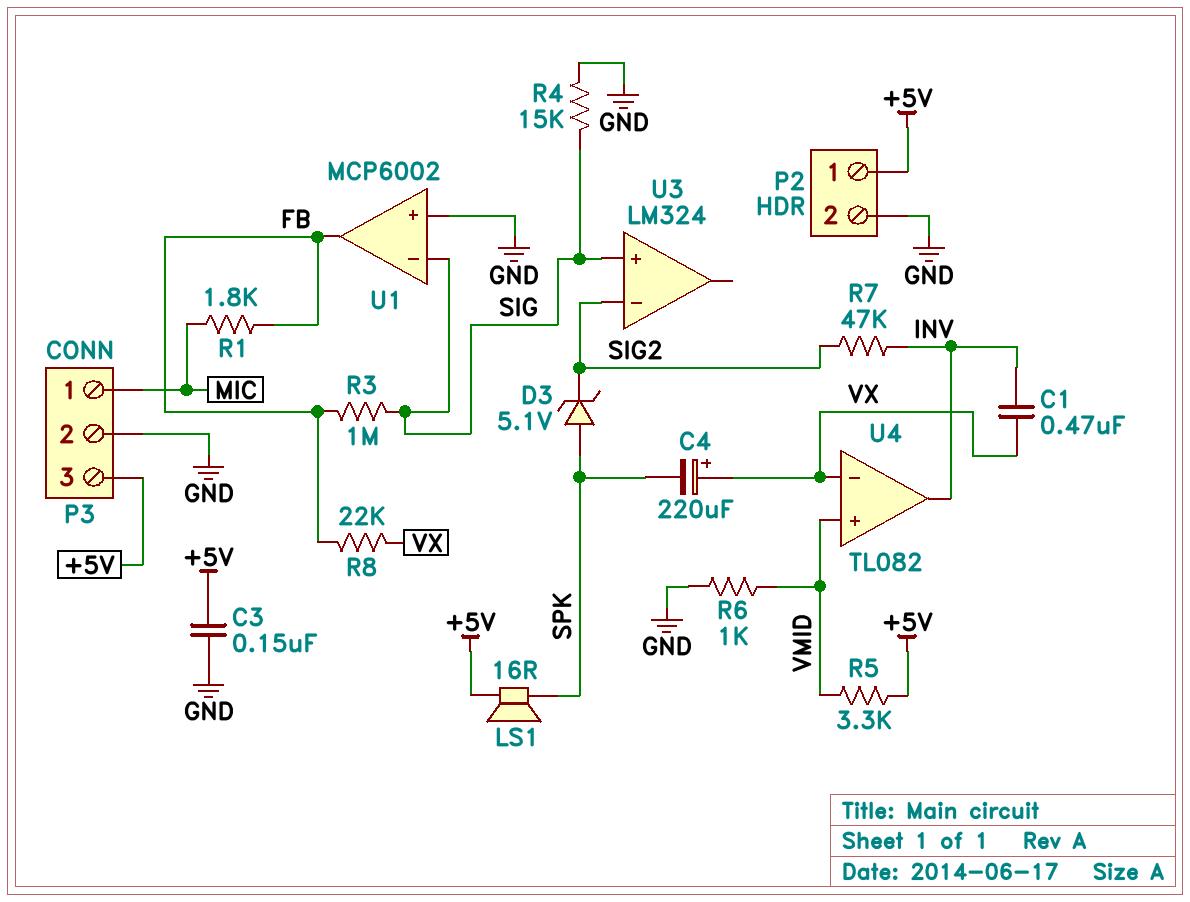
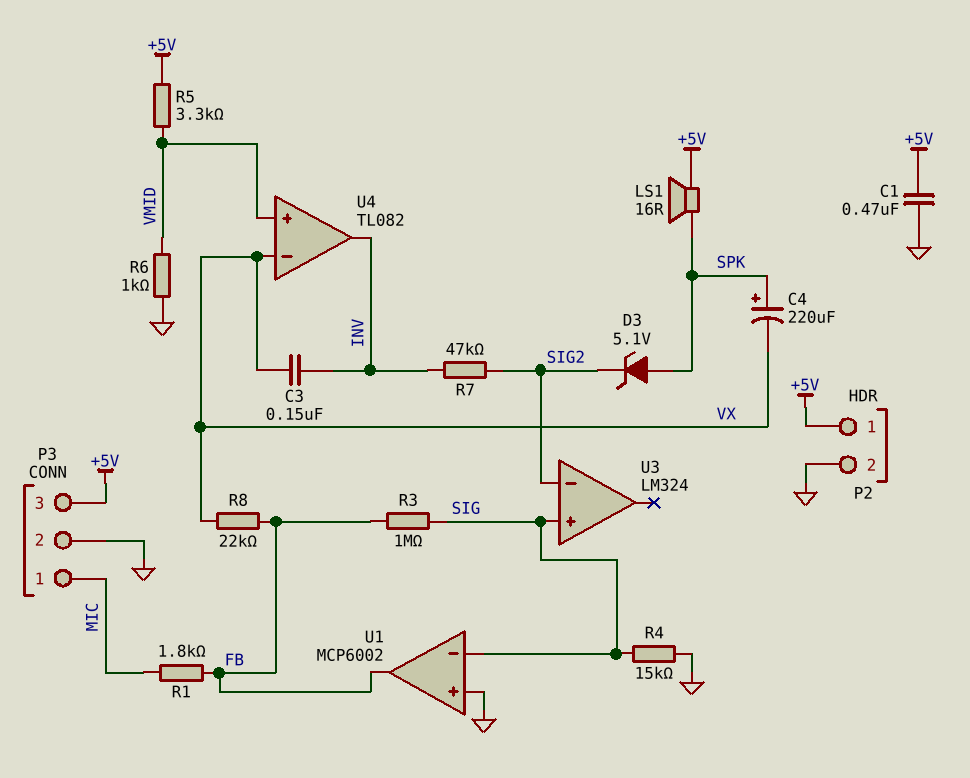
C1: 470nF (INV, VX) -> 470nF (+5V, GND)
C3: 150nF (+5V, GND) -> 150nF (INV, VX)
C4: 220uF (plus VX, minus SPK) -> 220uF (plus SPK, minus VX)

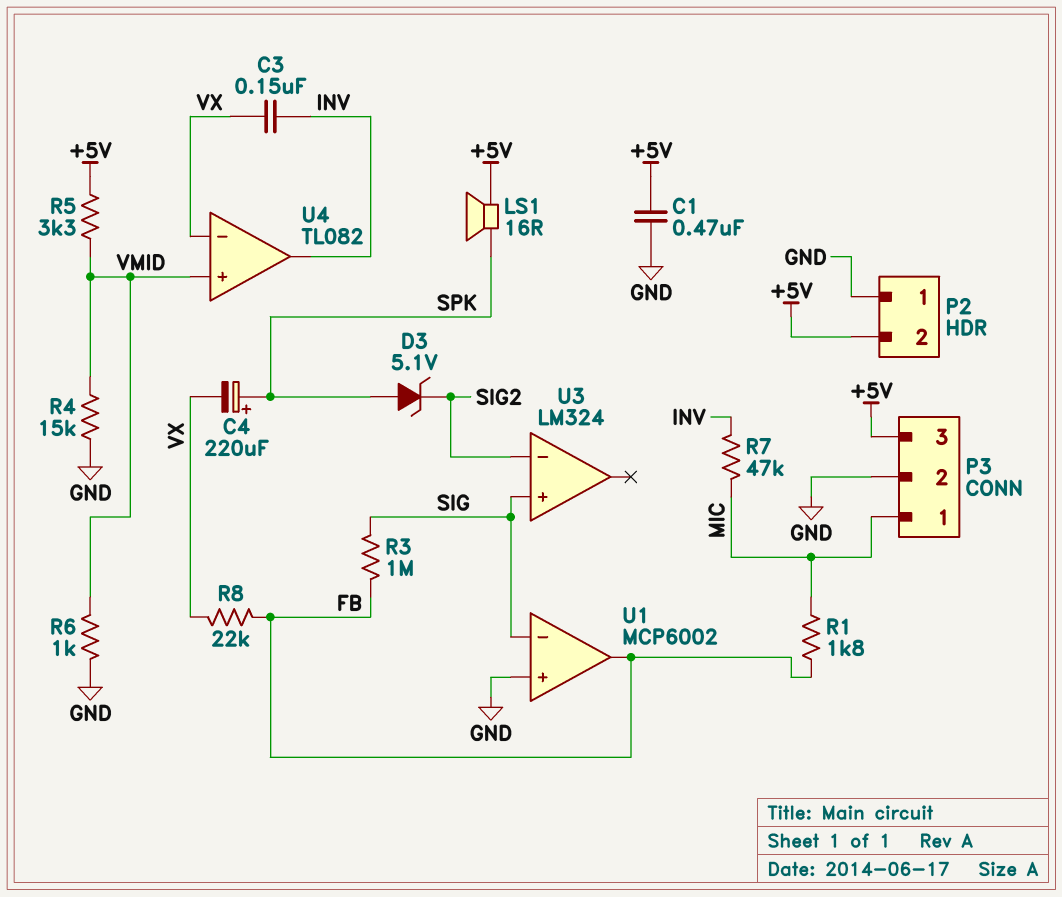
P2 pin 1: +5V -> GND
P2 pin 2: GND -> +5V
R4: 15k (GND, SIG) -> 15k (GND, VMID)
R7: 47k (INV, SIG2) -> 47k (INV, MIC)

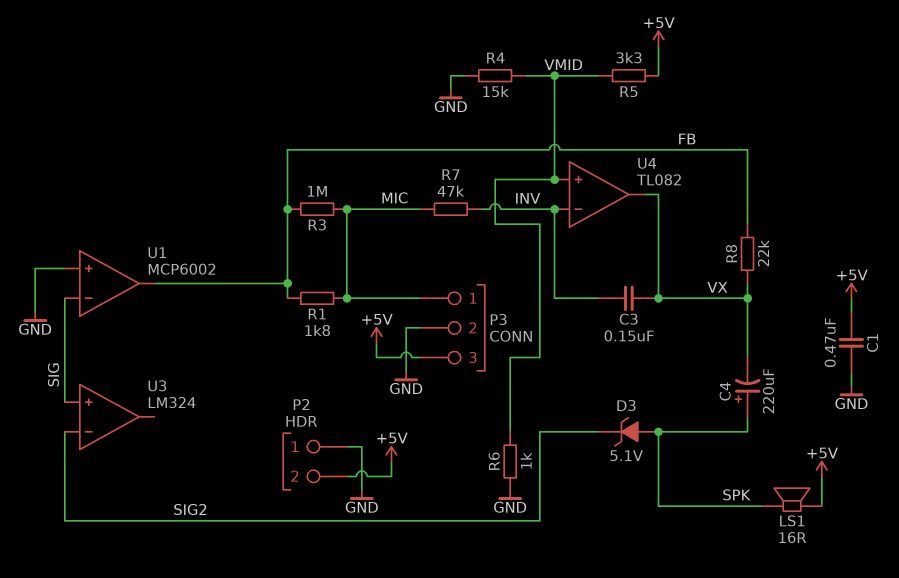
R3: 1M (FB, SIG) -> 1M (FB, MIC)
U4 pin in-: VX -> INV
U4 pin out: INV -> VX

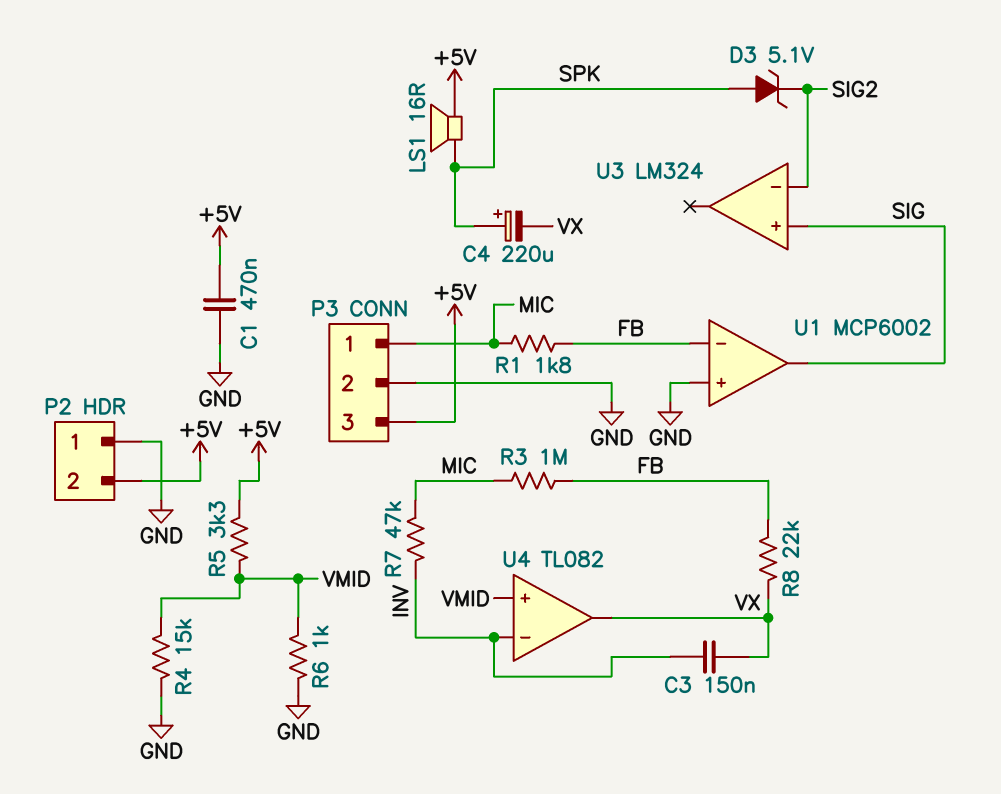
U1 pin in-: SIG -> FB
U1 pin out: FB -> SIG

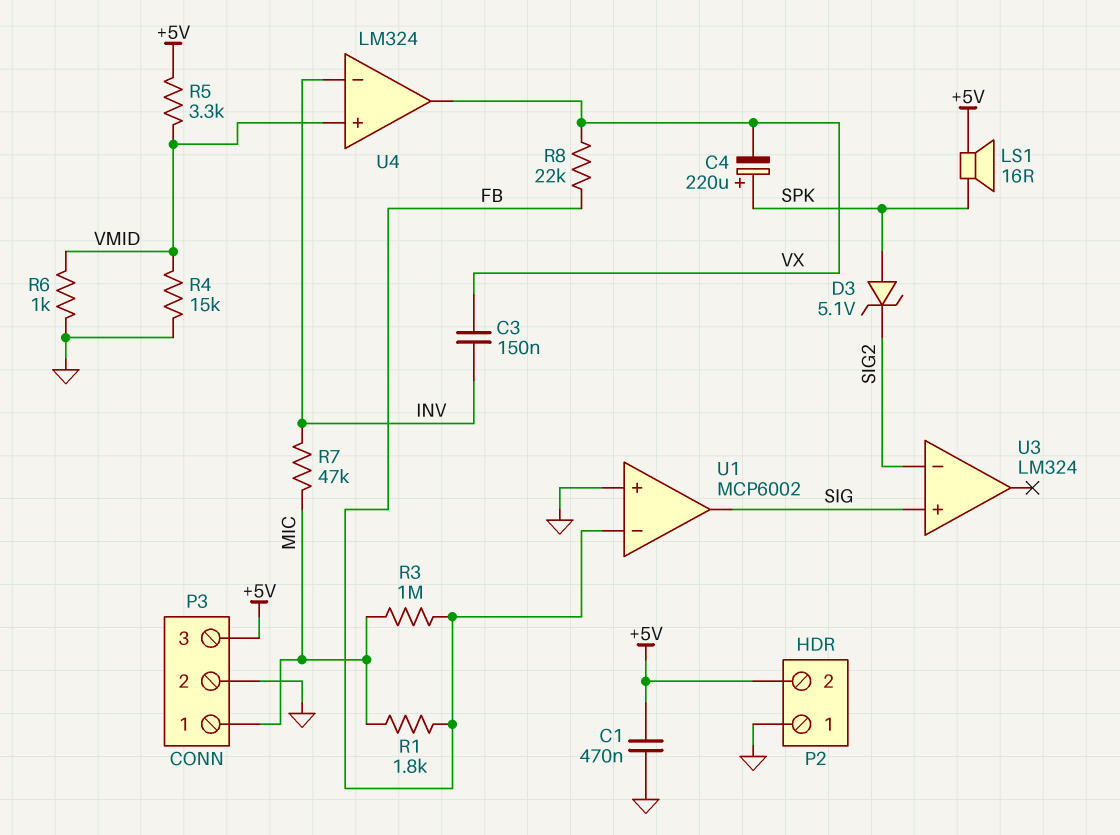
U4: TL082 -> LM324

